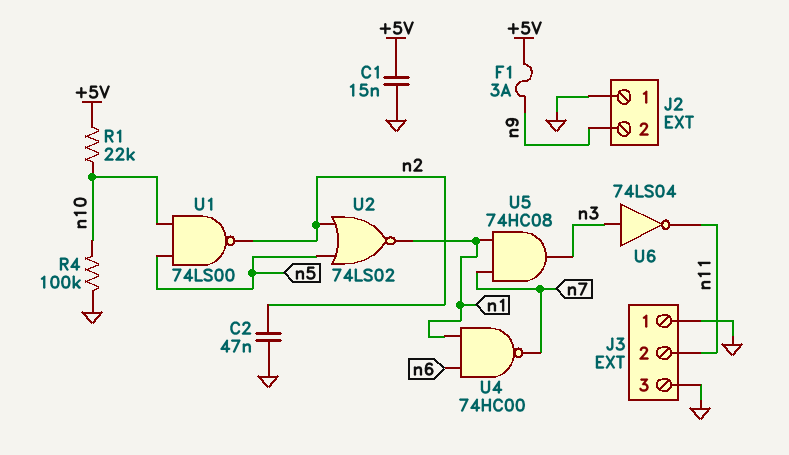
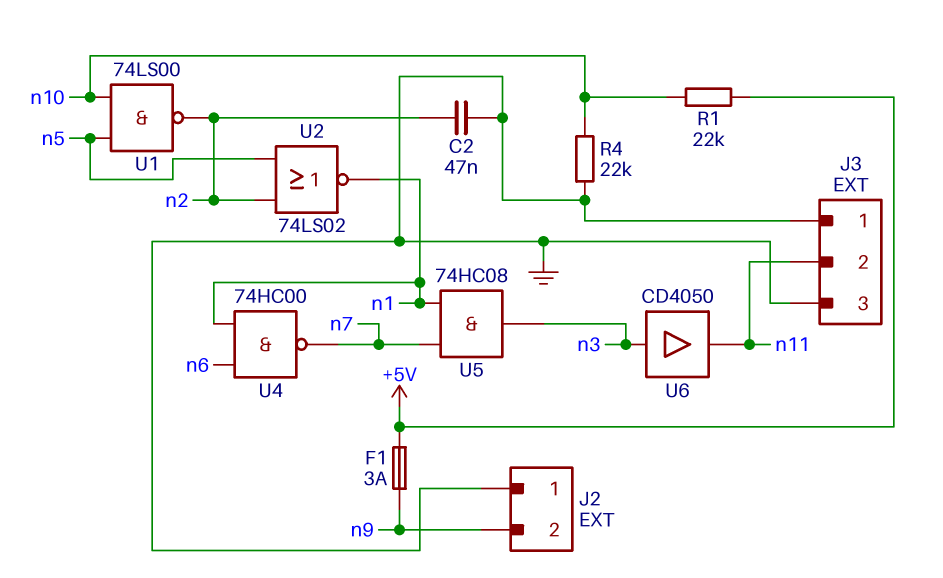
C1: 15nF (+5V, GND) -> none
R4: 100k (GND, n10) -> 22k (GND, n10)
U6: NOT 74LS04 (in n3, out n11) -> buffer CD4050 (in n3, out n11)

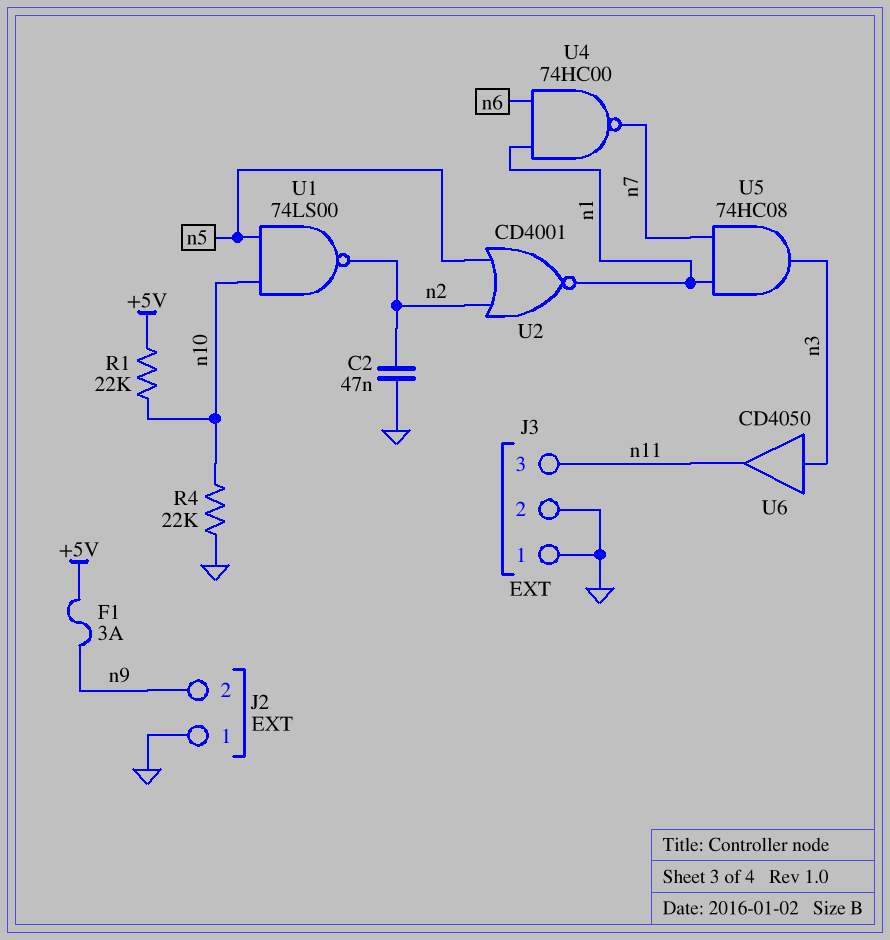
J3 pin 2: n11 -> GND
J3 pin 3: GND -> n11
U2: NOR 74LS02 (in n2, in n5, out n1) -> NOR CD4001 (in n2, in n5, out n1)

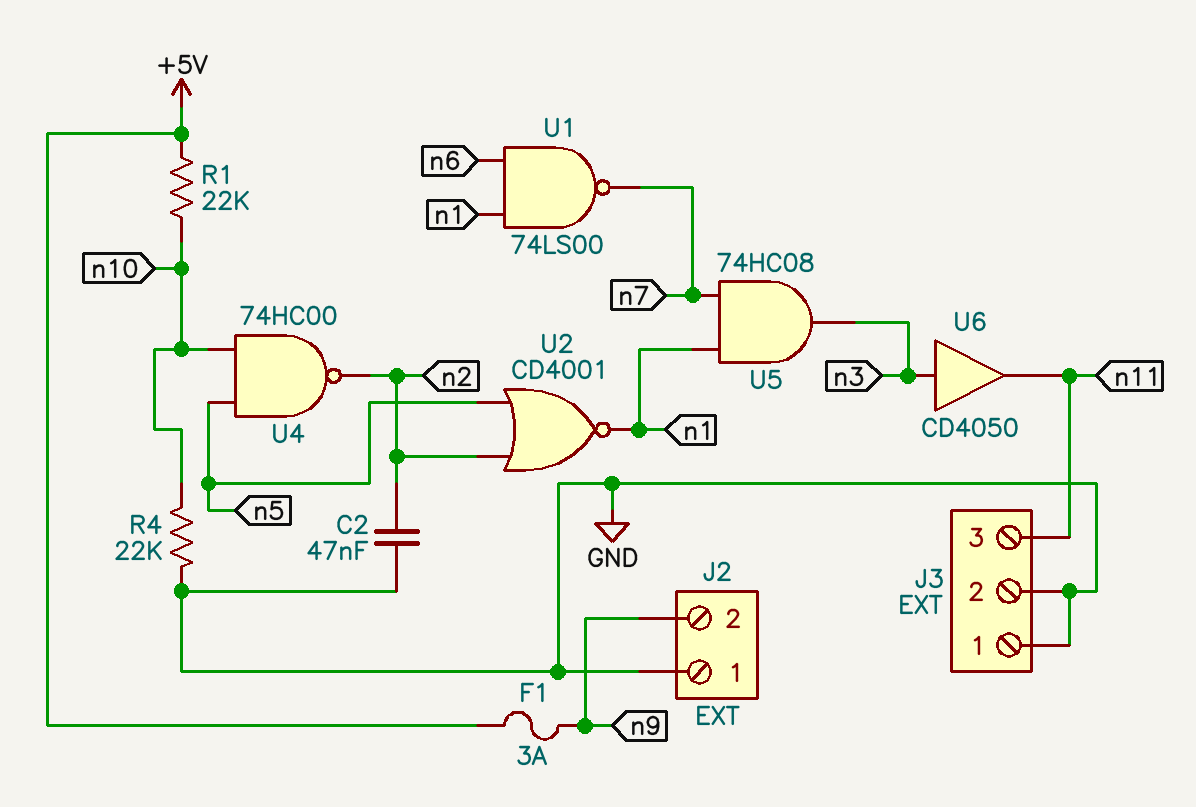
U1: NAND 74LS00 (in n5, in n10, out n2) -> NAND 74LS00 (in n1, in n6, out n7)
U4: NAND 74HC00 (in n1, in n6, out n7) -> NAND 74HC00 (in n5, in n10, out n2)

